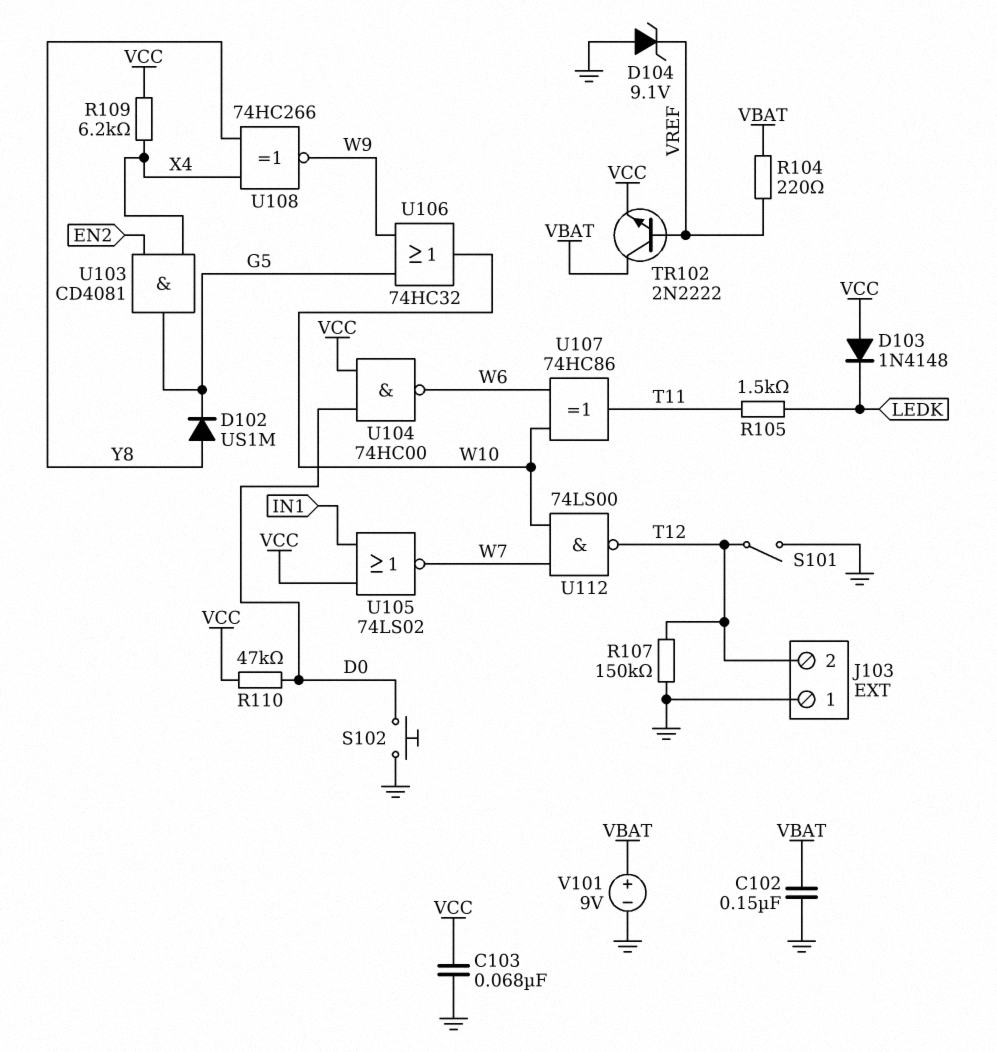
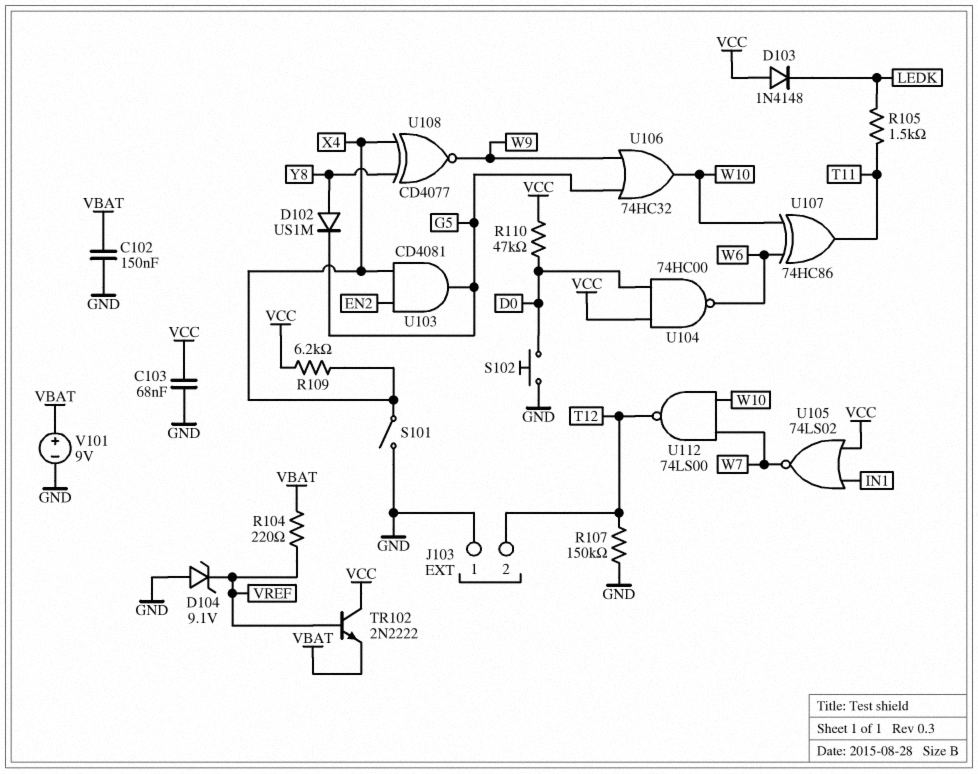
S101: switch (GND, T12) -> switch (GND, X4)
TR102: NPN 2N2222 (B VREF, C VBAT, E VCC) -> NPN 2N2222 (B VREF, C VCC, E VBAT)
U108: XNOR 74HC266 (in X4, in Y8, out W9) -> XNOR CD4077 (in X4, in Y8, out W9)

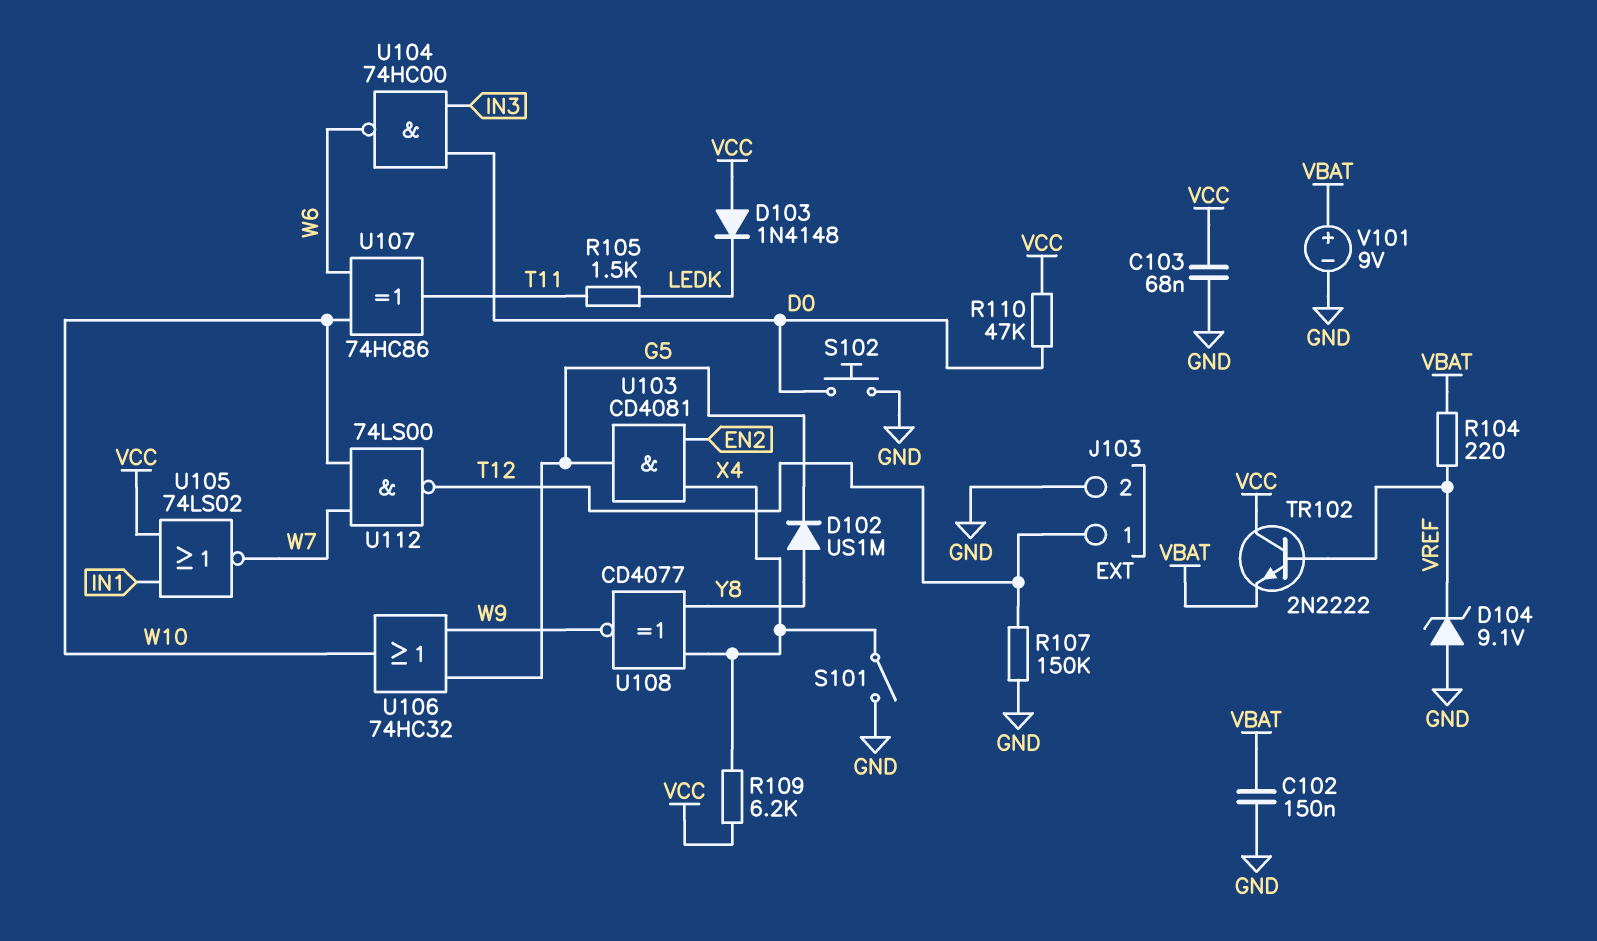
J103 pin 1: GND -> T12
J103 pin 2: T12 -> GND
U104: NAND 74HC00 (in D0, in VCC, out W6) -> NAND 74HC00 (in D0, in IN3, out W6)

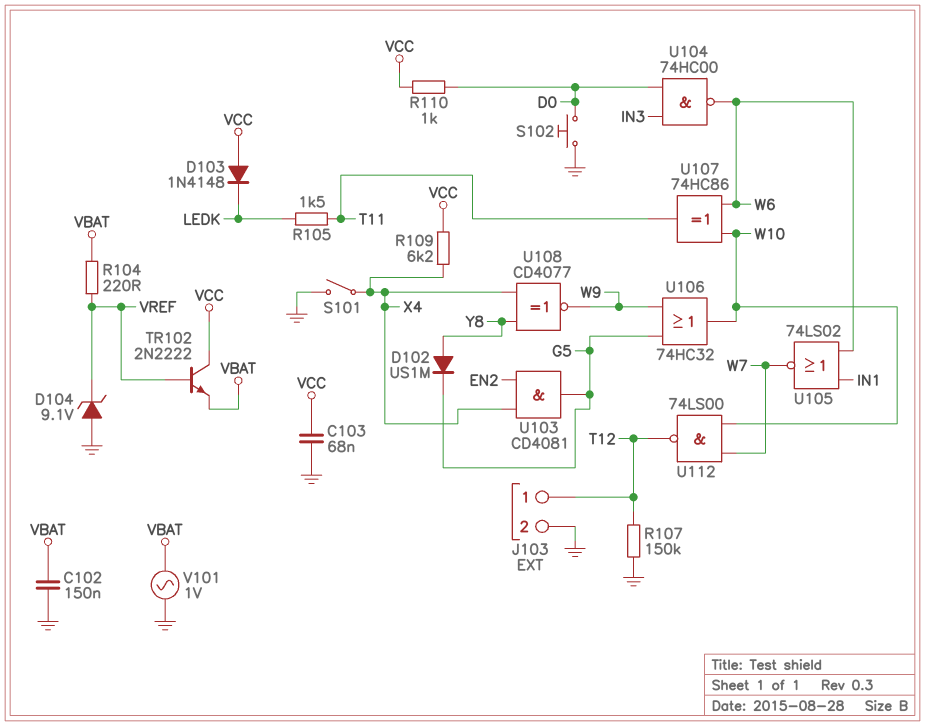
R110: 47k (D0, VCC) -> 1k (D0, VCC)
U105: NOR 74LS02 (in IN1, in VCC, out W7) -> NOR 74LS02 (in IN1, in W6, out W7)
V101: 9V (plus VBAT, minus GND) -> AC 1V (GND, VBAT)

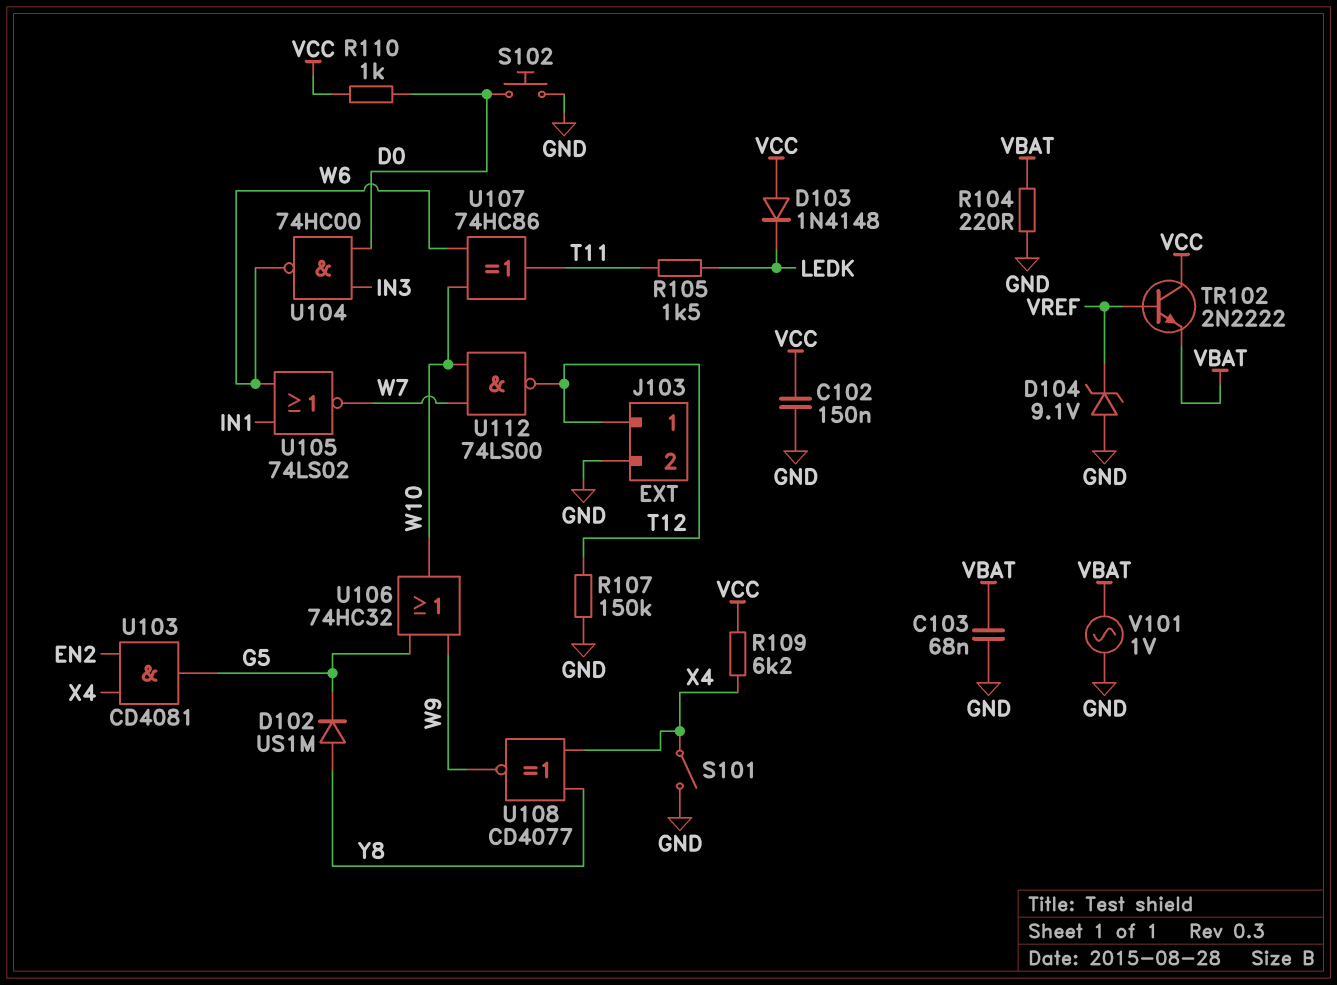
C102: 150nF (GND, VBAT) -> 150nF (GND, VCC)
C103: 68nF (GND, VCC) -> 68nF (GND, VBAT)
R104: 220 (VBAT, VREF) -> 220 (GND, VBAT)

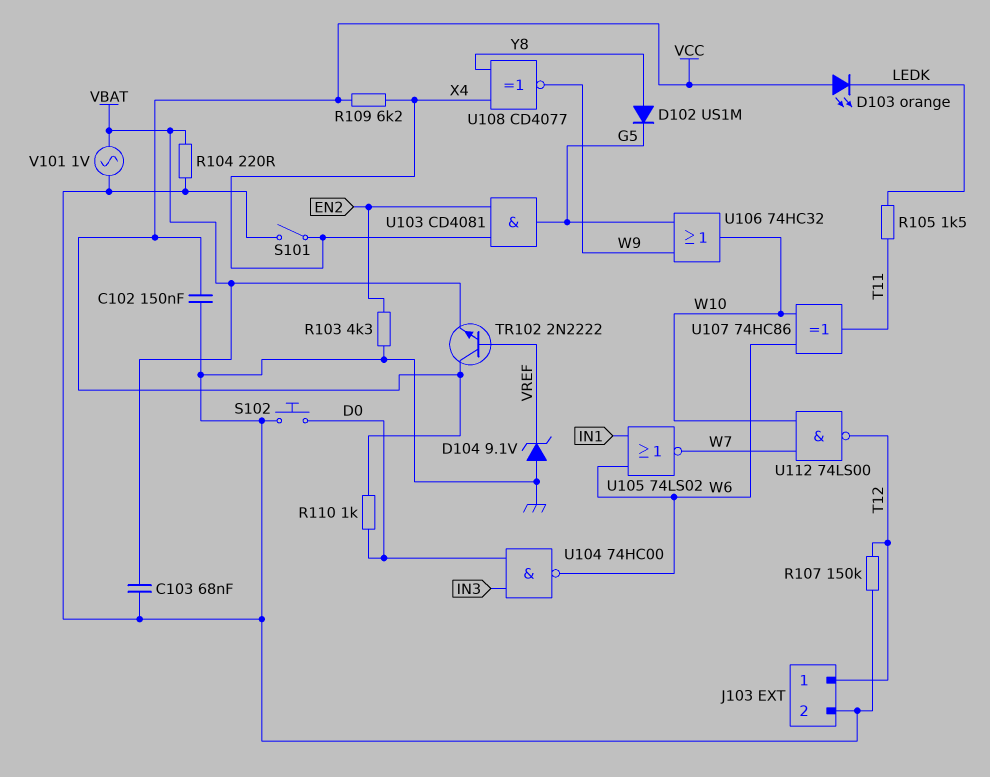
D103: diode 1N4148 (A VCC, K LEDK) -> LED orange (A VCC, K LEDK)
R103: none -> 4.3k (EN2, GND)

